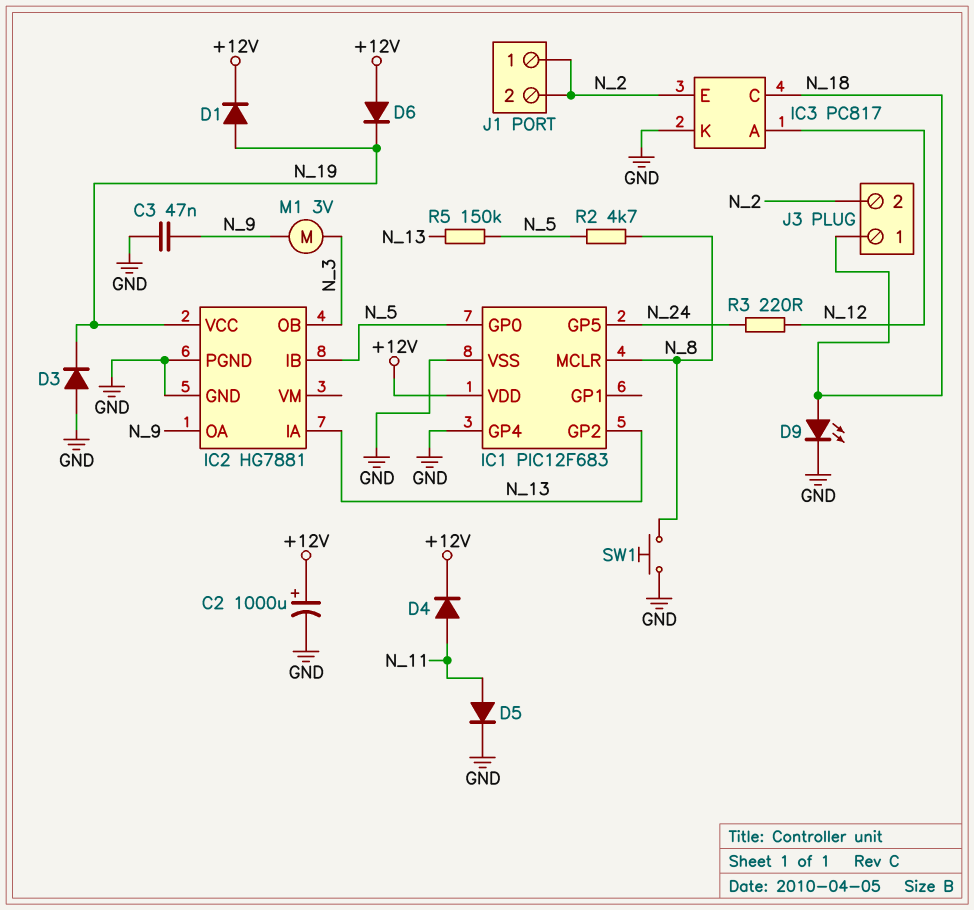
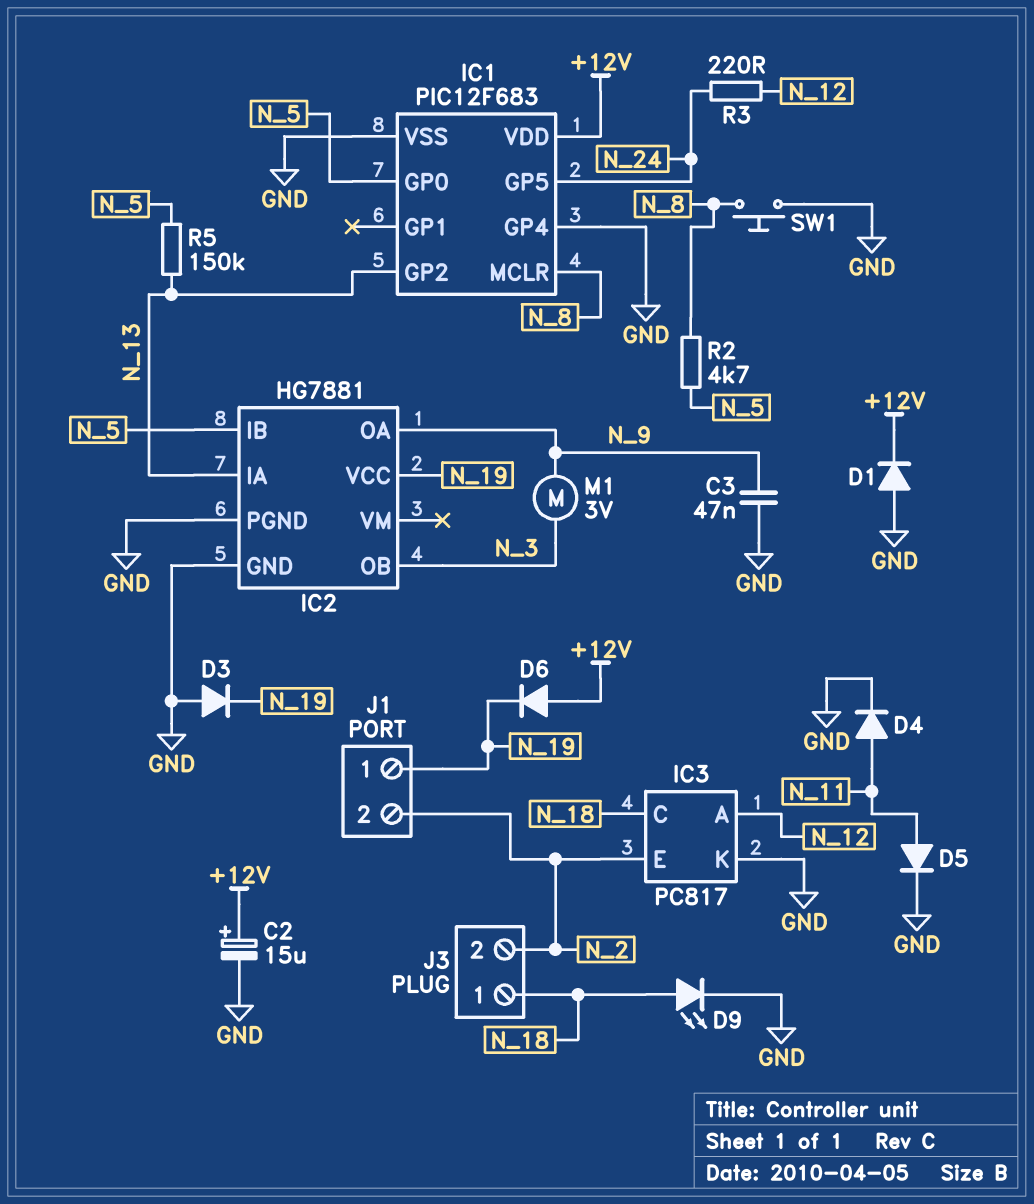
C2: 1000uF (plus +12V, minus GND) -> 15uF (plus +12V, minus GND)
D1: diode (A N_19, K +12V) -> diode (A GND, K +12V)
D4: diode (A N_11, K +12V) -> diode (A N_11, K GND)
J1 pin 1: N_2 -> N_19

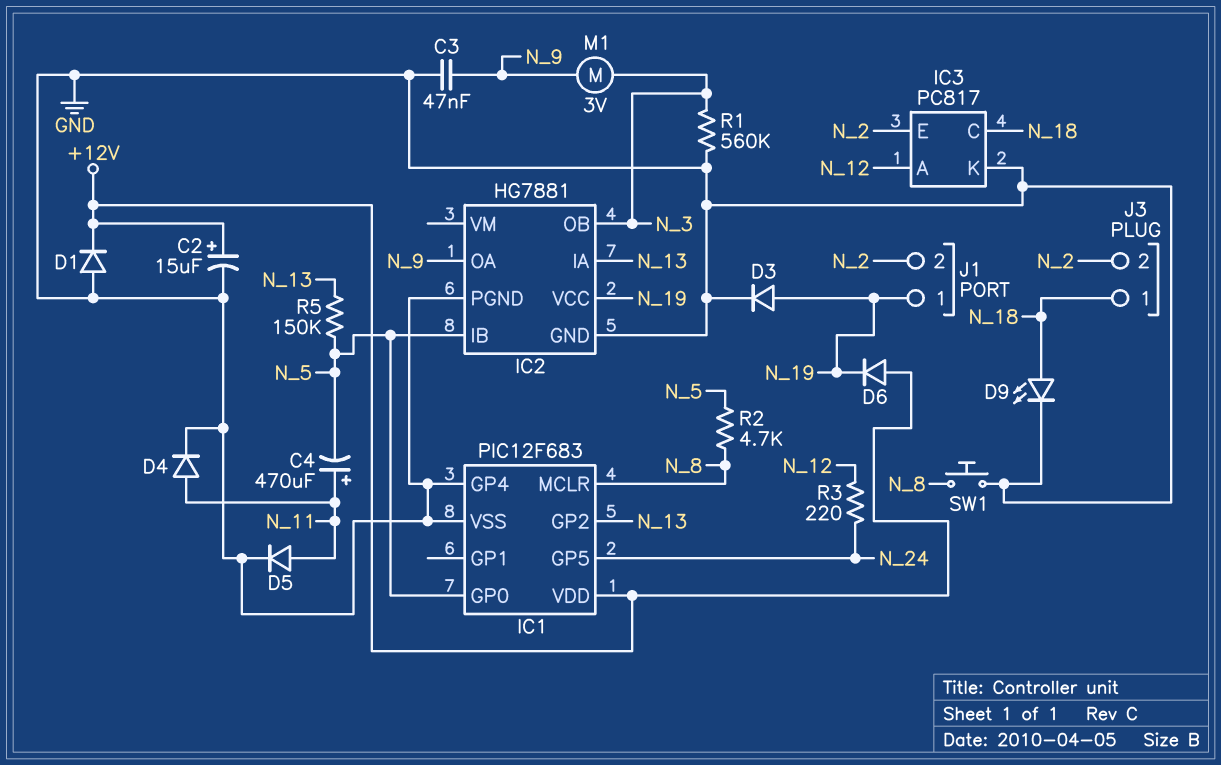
C4: none -> 470uF (plus N_11, minus N_5)
D3: diode (A GND, K N_19) -> diode (A N_19, K GND)
R1: none -> 560k (GND, N_3)

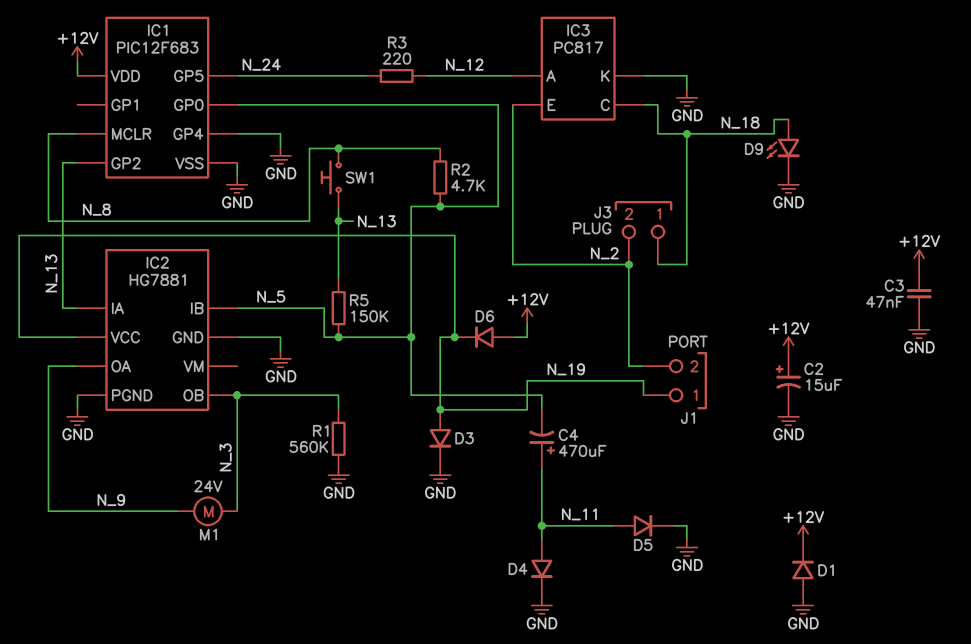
C3: 47nF (GND, N_9) -> 47nF (+12V, GND)
M1: motor 3V (N_3, N_9) -> motor 24V (N_3, N_9)
SW1: button (GND, N_8) -> button (N_8, N_13)

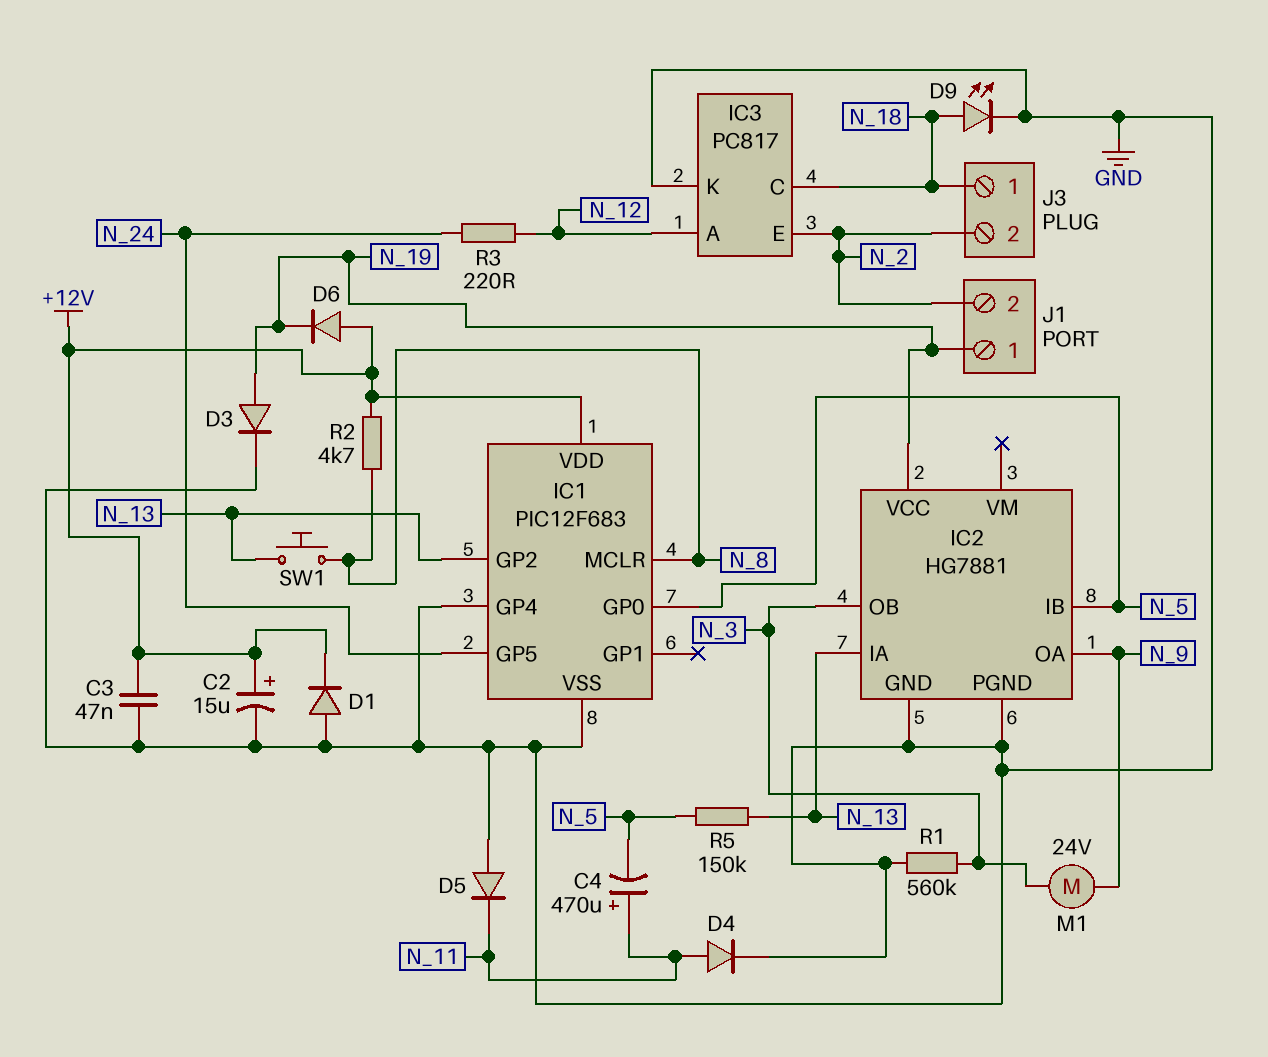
D5: diode (A N_11, K GND) -> diode (A GND, K N_11)
R2: 4.7k (N_5, N_8) -> 4.7k (+12V, N_8)

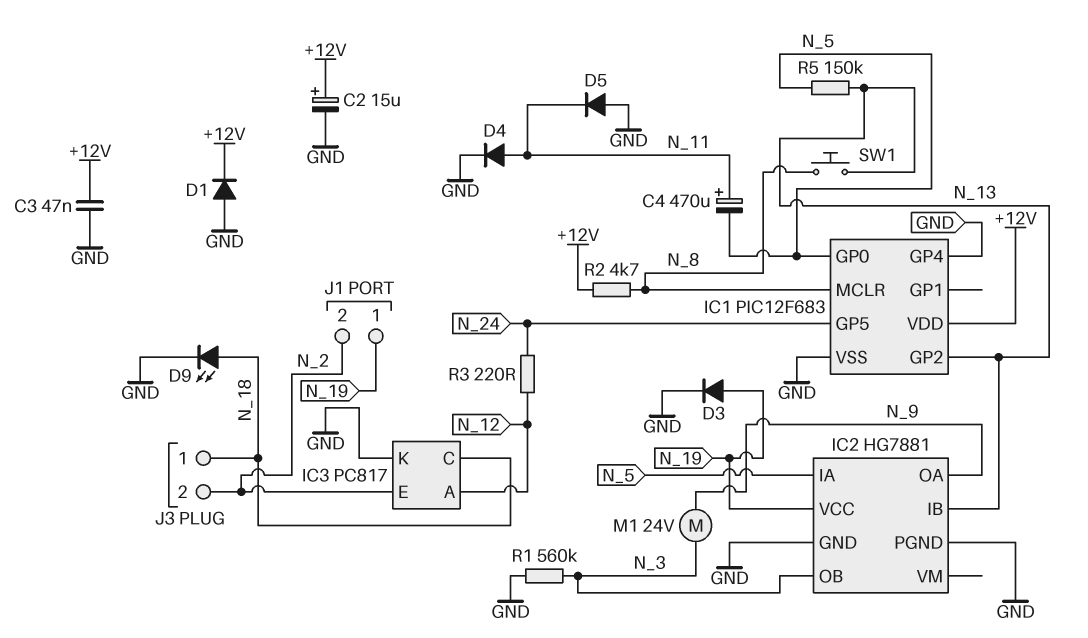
D6: diode (A +12V, K N_19) -> none
IC2 pin IA: N_13 -> N_5
IC2 pin IB: N_5 -> N_13

